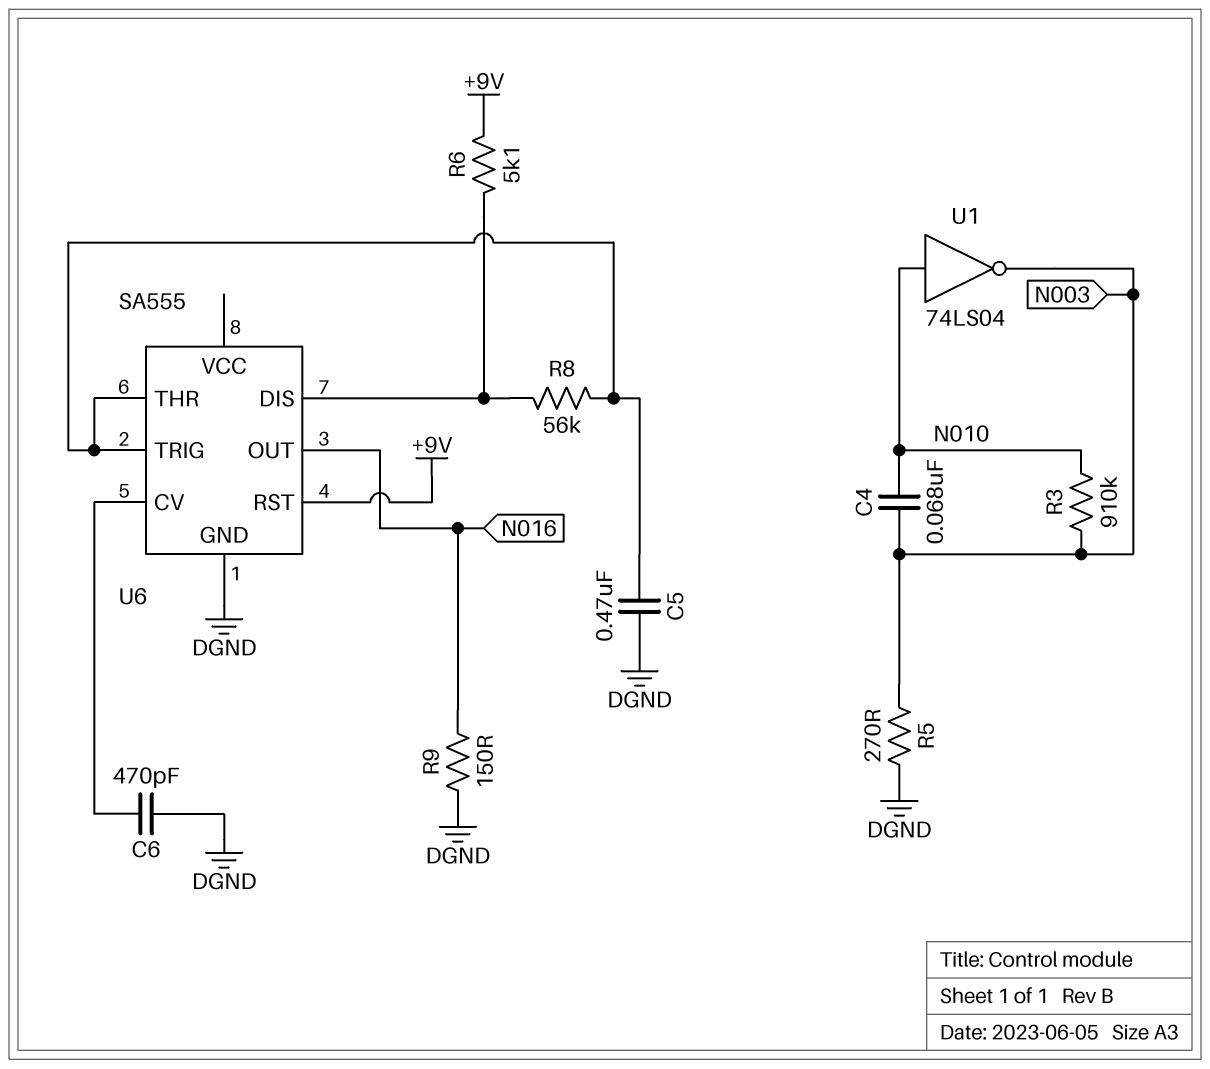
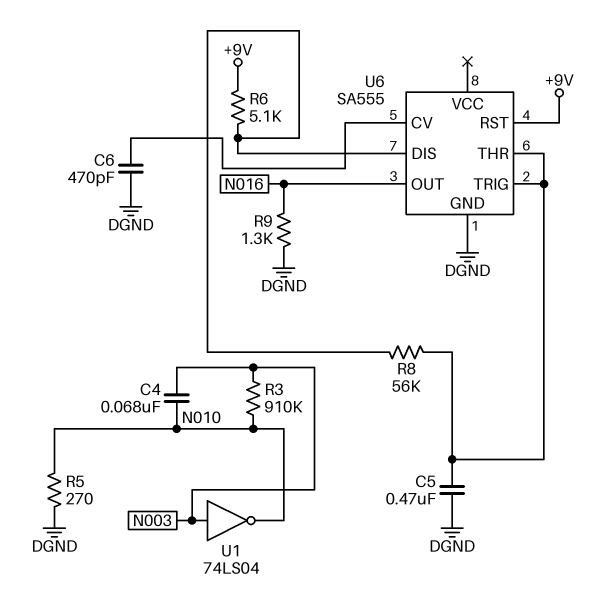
R5: 270 (DGND, N003) -> 270 (DGND, N010)
R9: 150 (DGND, N016) -> 1.3k (DGND, N016)
U1: NOT 74LS04 (in N010, out N003) -> NOT 74LS04 (in N003, out N010)

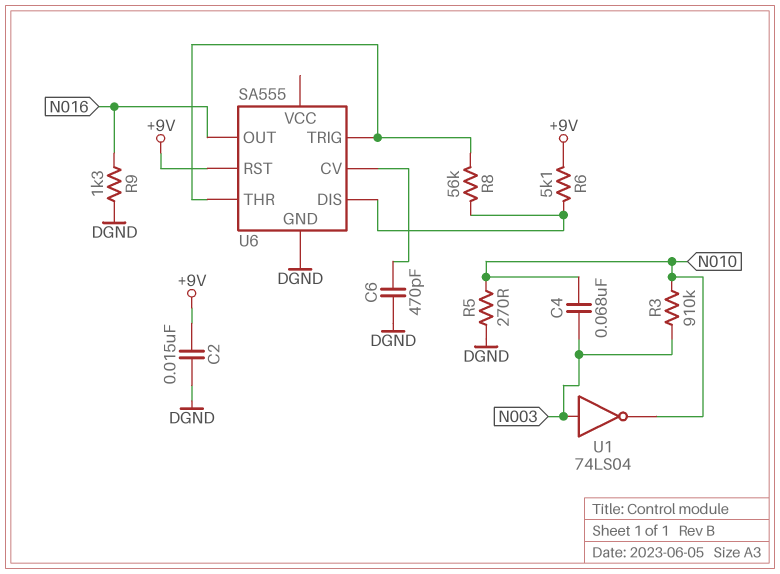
C2: none -> 15nF (+9V, DGND)
C5: 470nF (DGND, U6/THR) -> none

